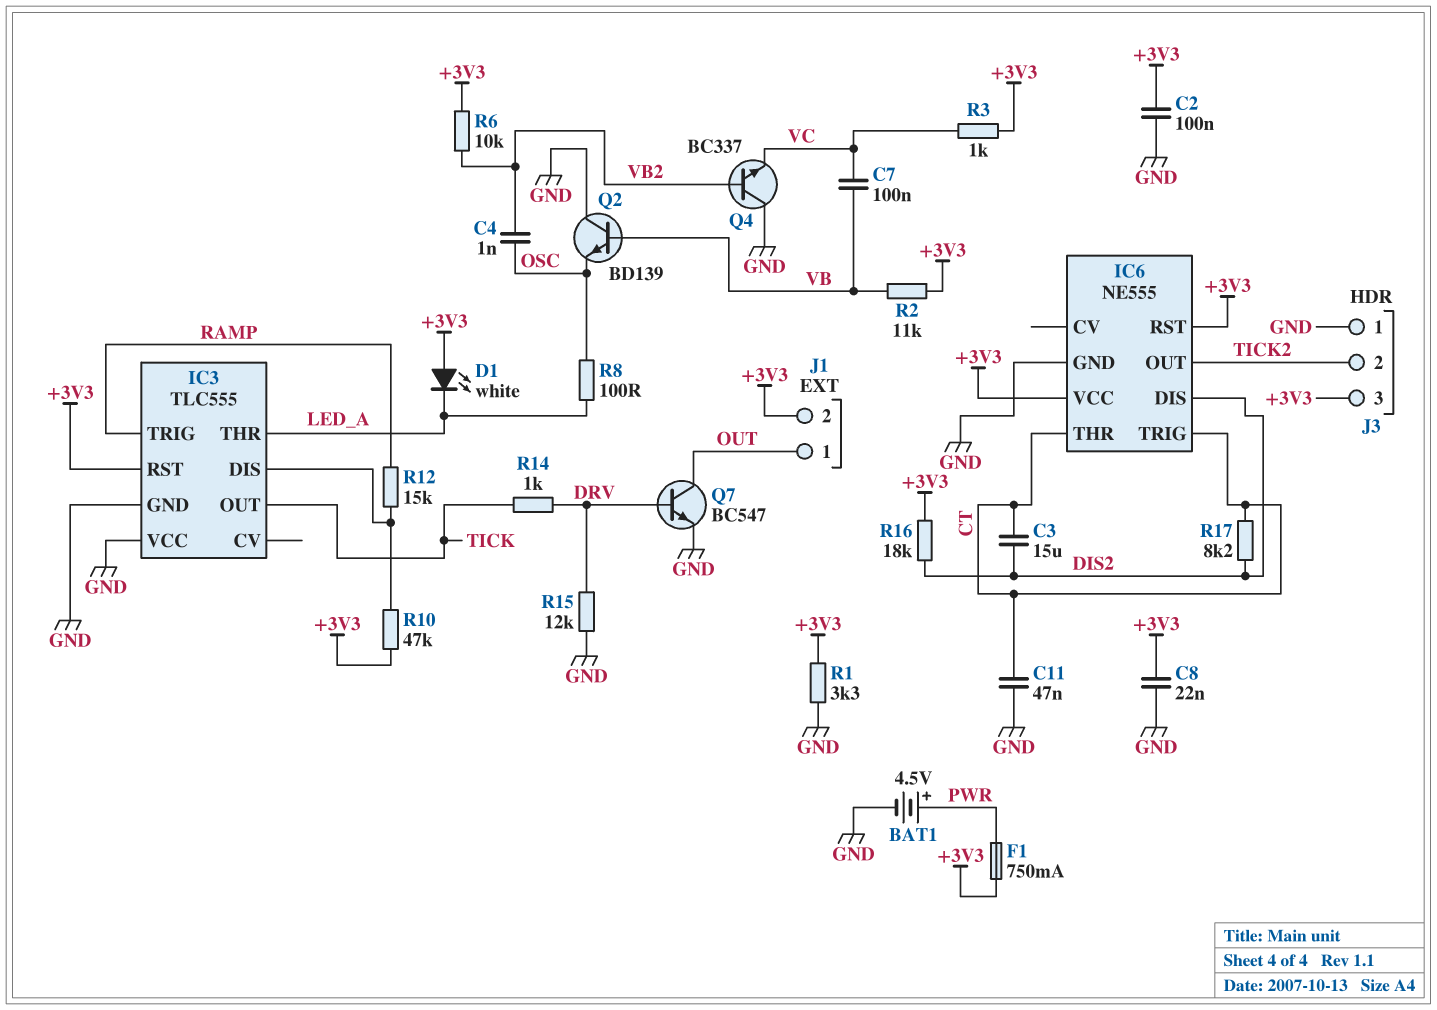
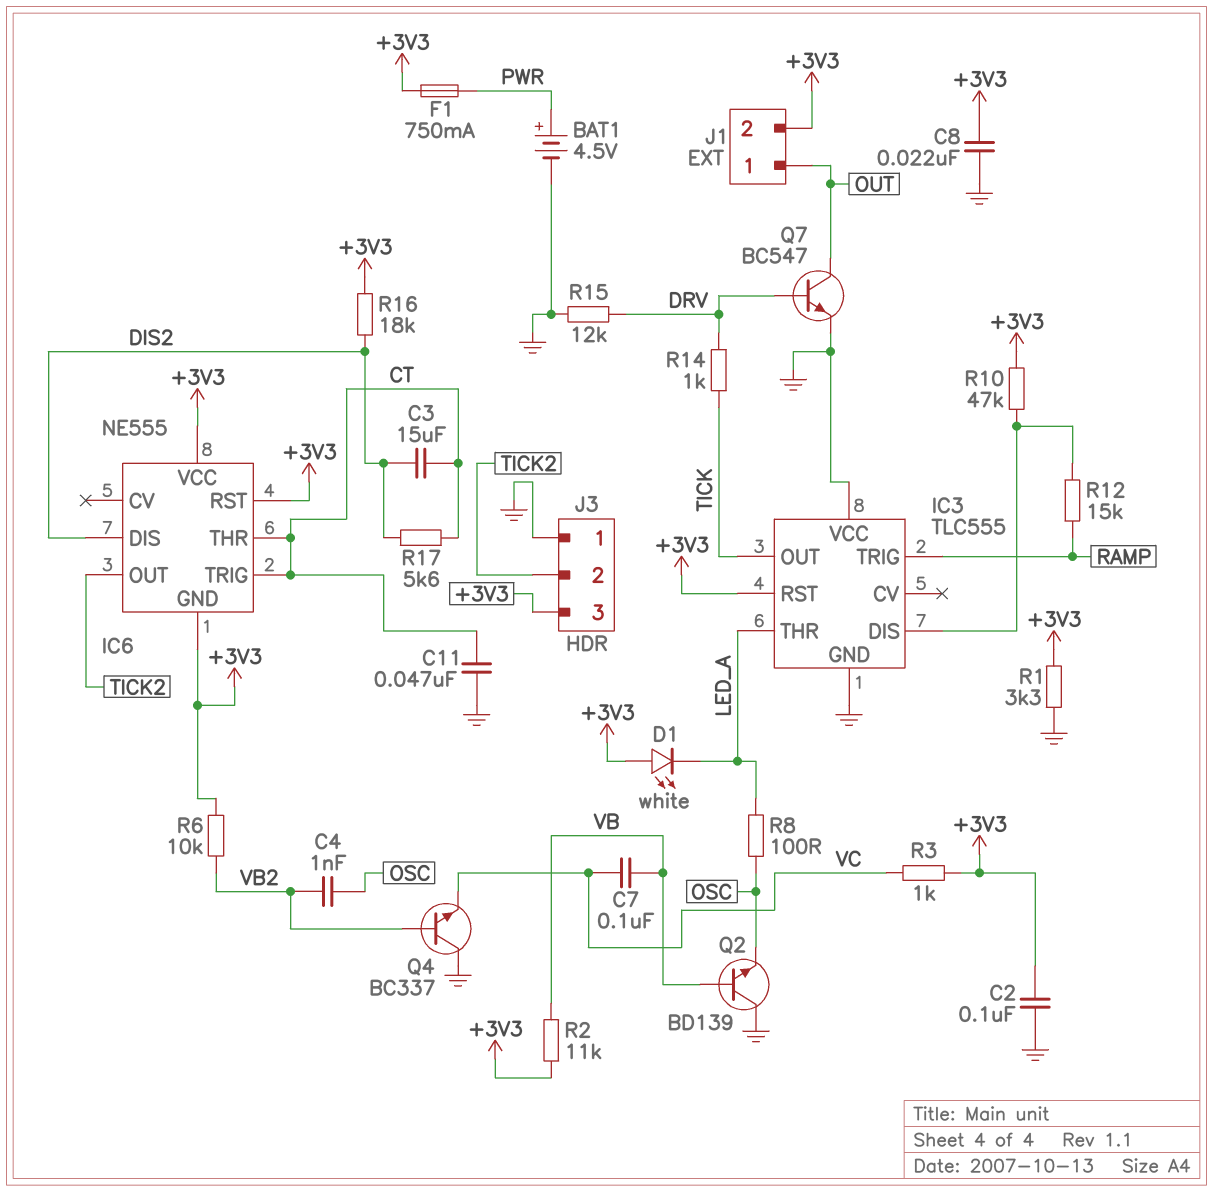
IC6 pin GND: GND -> +3V3
R17: 8.2k (CT, DIS2) -> 5.6k (CT, DIS2)

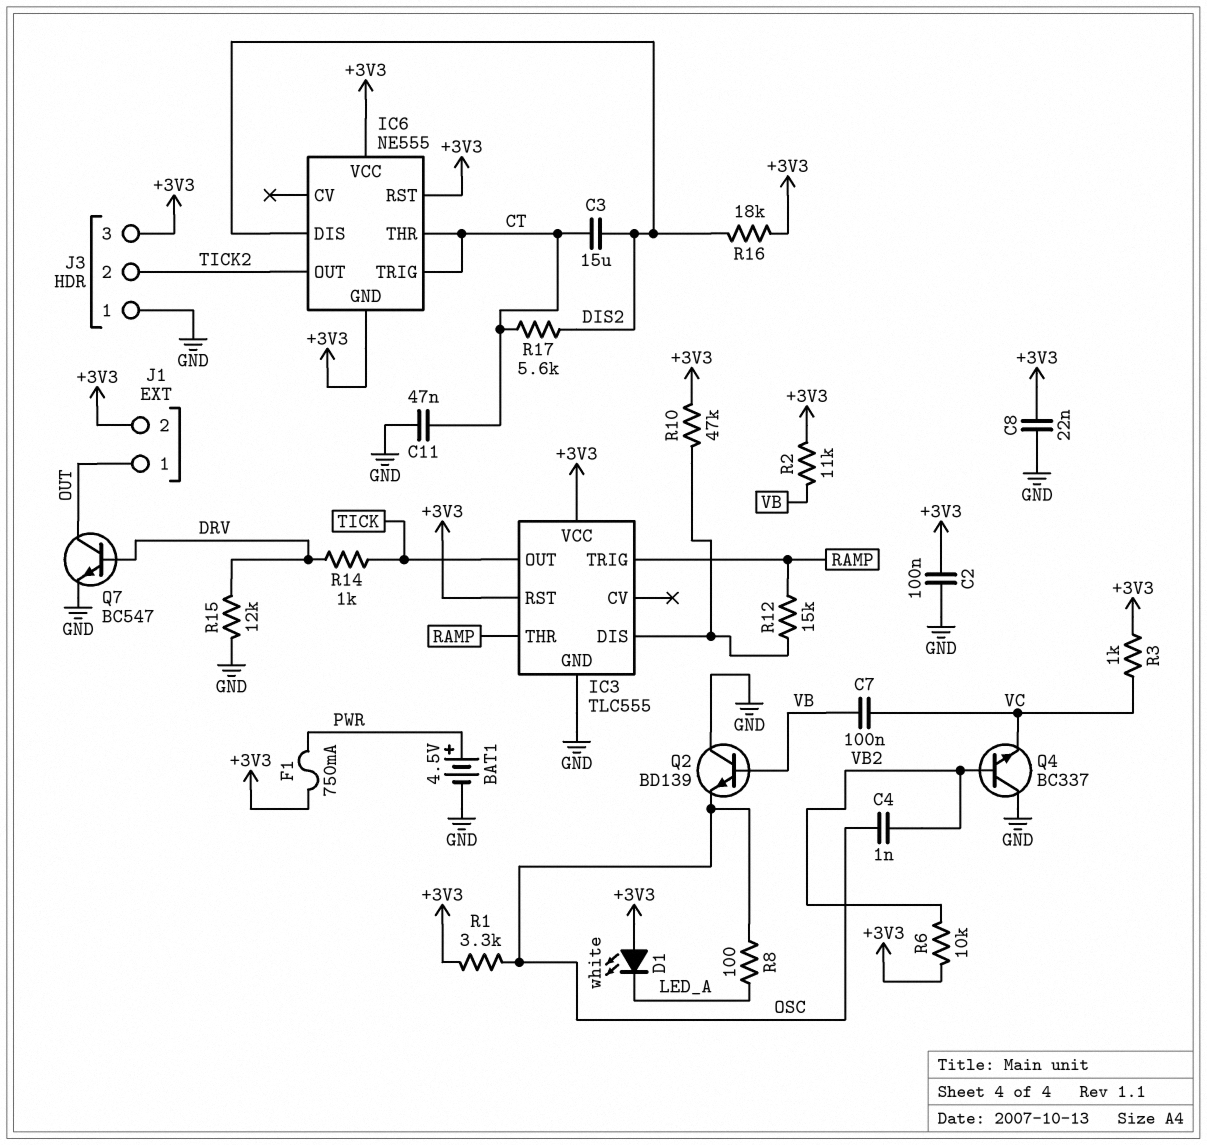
IC3 pin THR: LED_A -> RAMP
IC3 pin VCC: GND -> +3V3
R1: 3.3k (+3V3, GND) -> 3.3k (+3V3, OSC)

